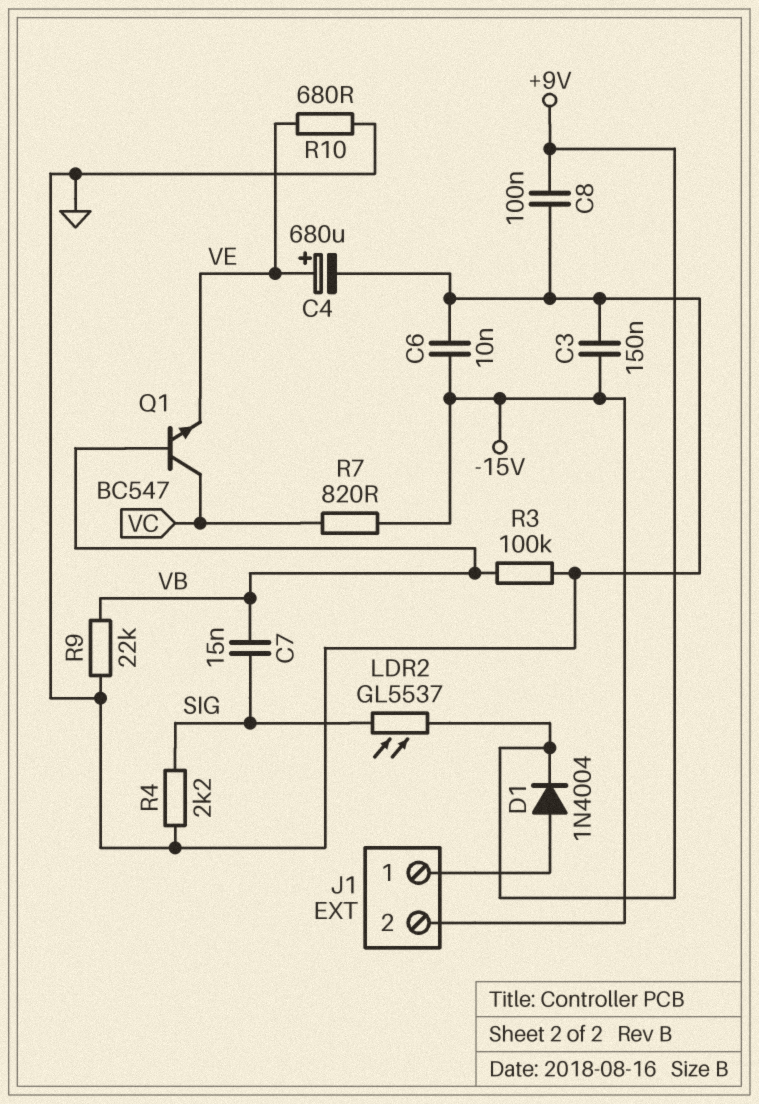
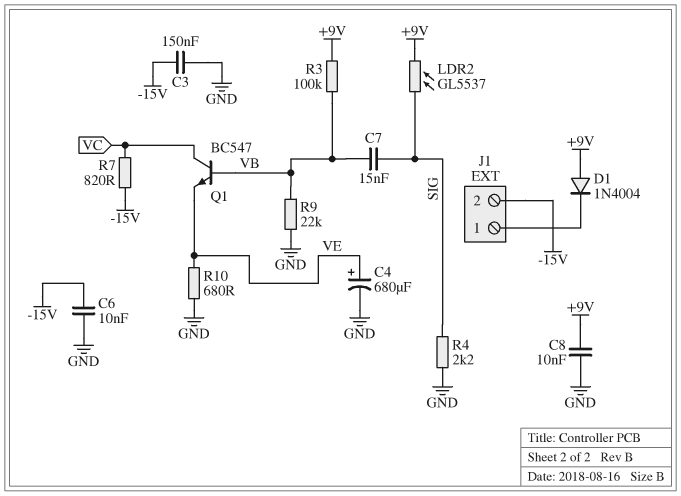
C8: 100nF (+9V, GND) -> 10nF (+9V, GND)
D1: diode 1N4004 (A J1/1, K +9V) -> diode 1N4004 (A +9V, K J1/1)
R3: 100k (GND, VB) -> 100k (+9V, VB)

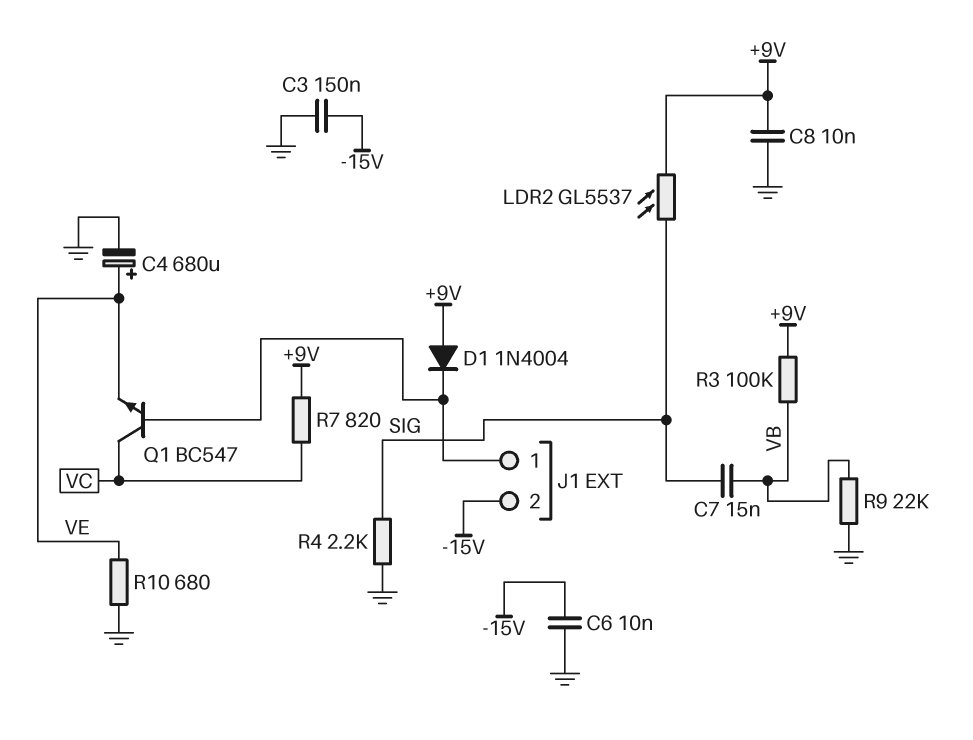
Q1: NPN BC547 (B VB, C VC, E VE) -> NPN BC547 (B J1/1, C VC, E VE)
R7: 820 (-15V, VC) -> 820 (+9V, VC)

